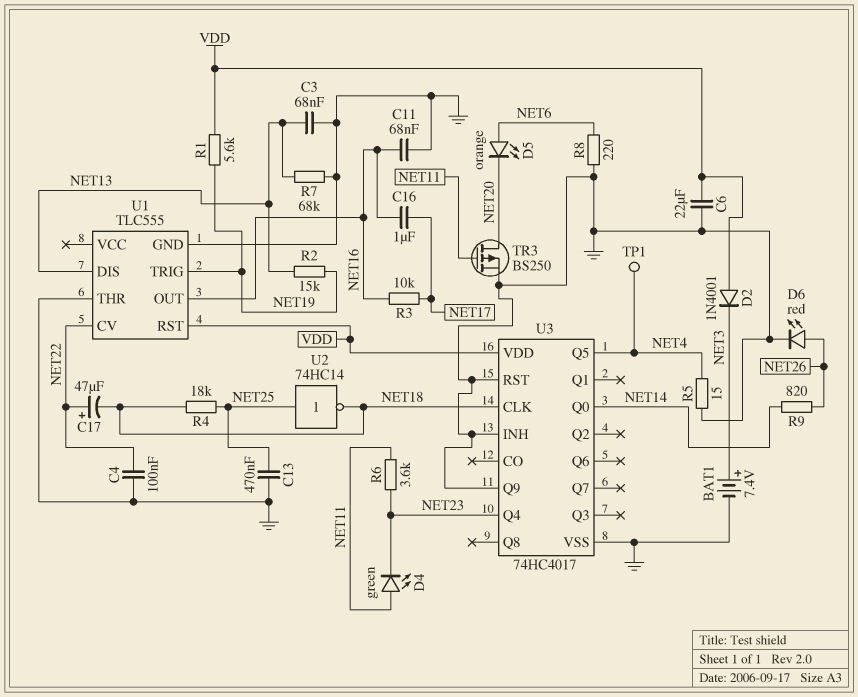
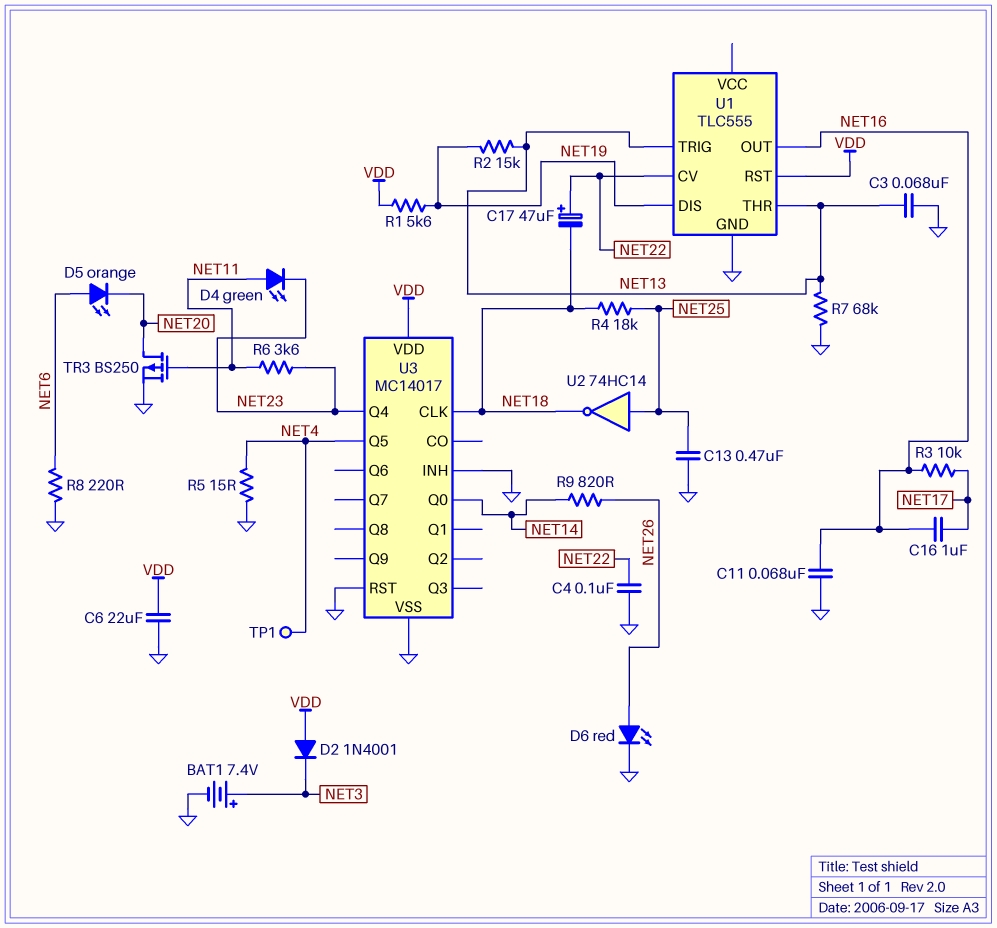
U1 pin DIS: NET13 -> NET19
U1 pin THR: GND -> NET13
U1 pin TRIG: NET19 -> NET13
U3: 74HC4017 -> MC14017
U3 pin Q9: GND -> none

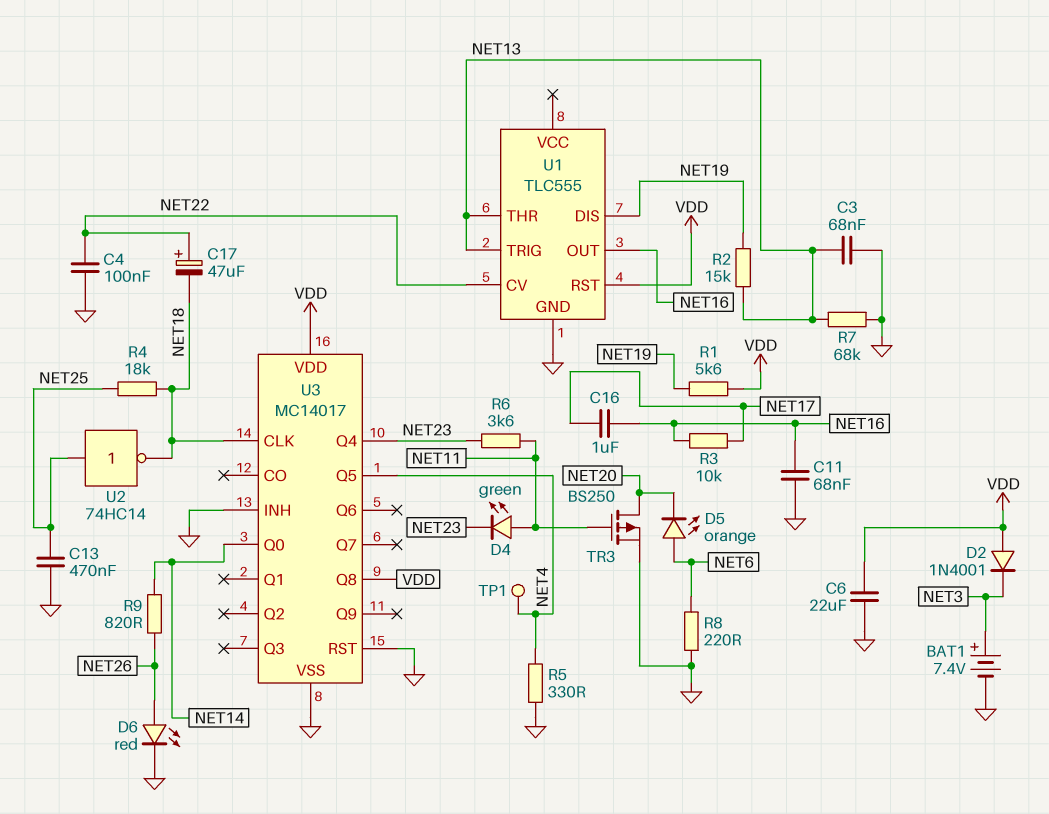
R5: 15 (GND, NET4) -> 330 (GND, NET4)
U3 pin Q8: none -> VDD

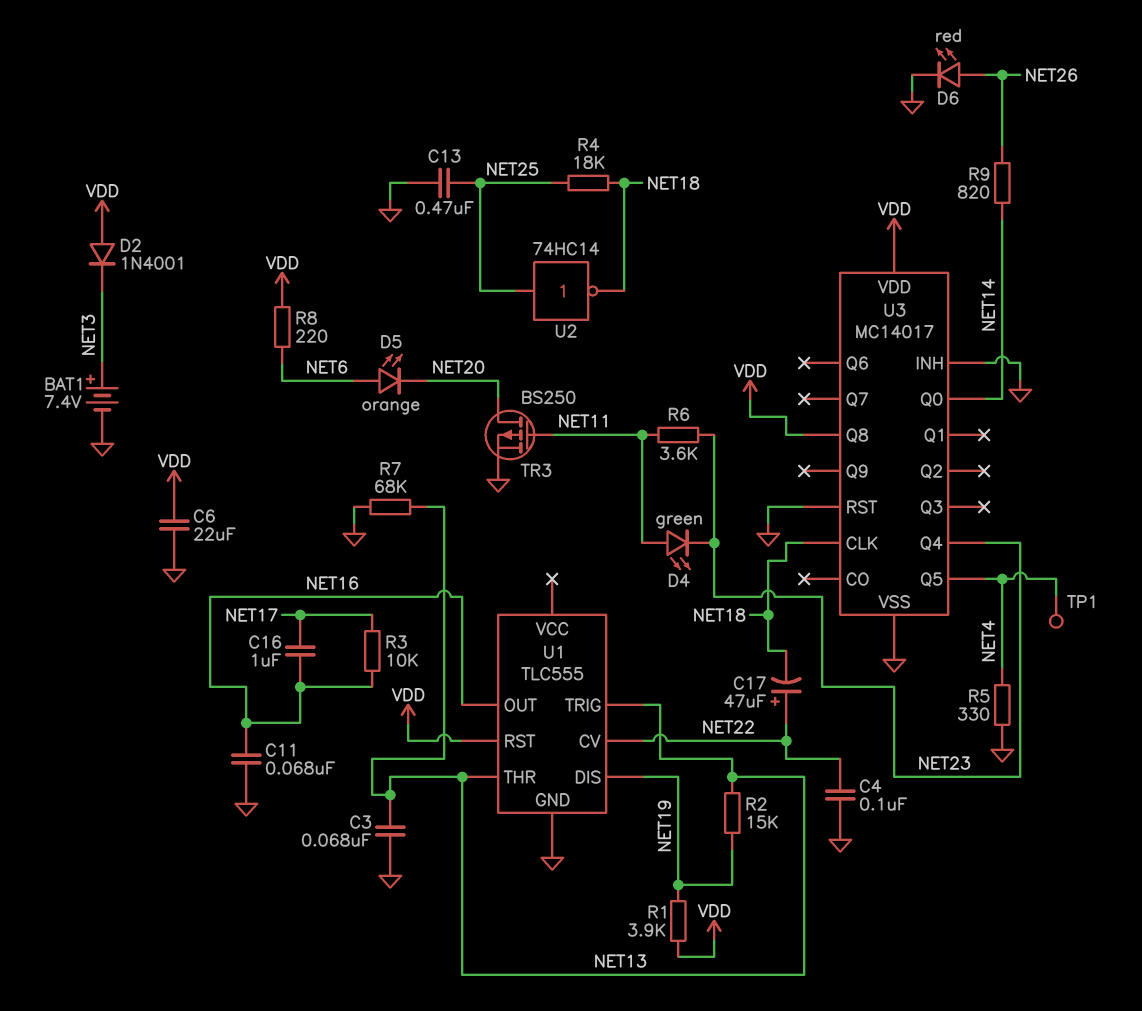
R1: 5.6k (NET19, VDD) -> 3.9k (NET19, VDD)
R8: 220 (GND, NET6) -> 220 (NET6, VDD)

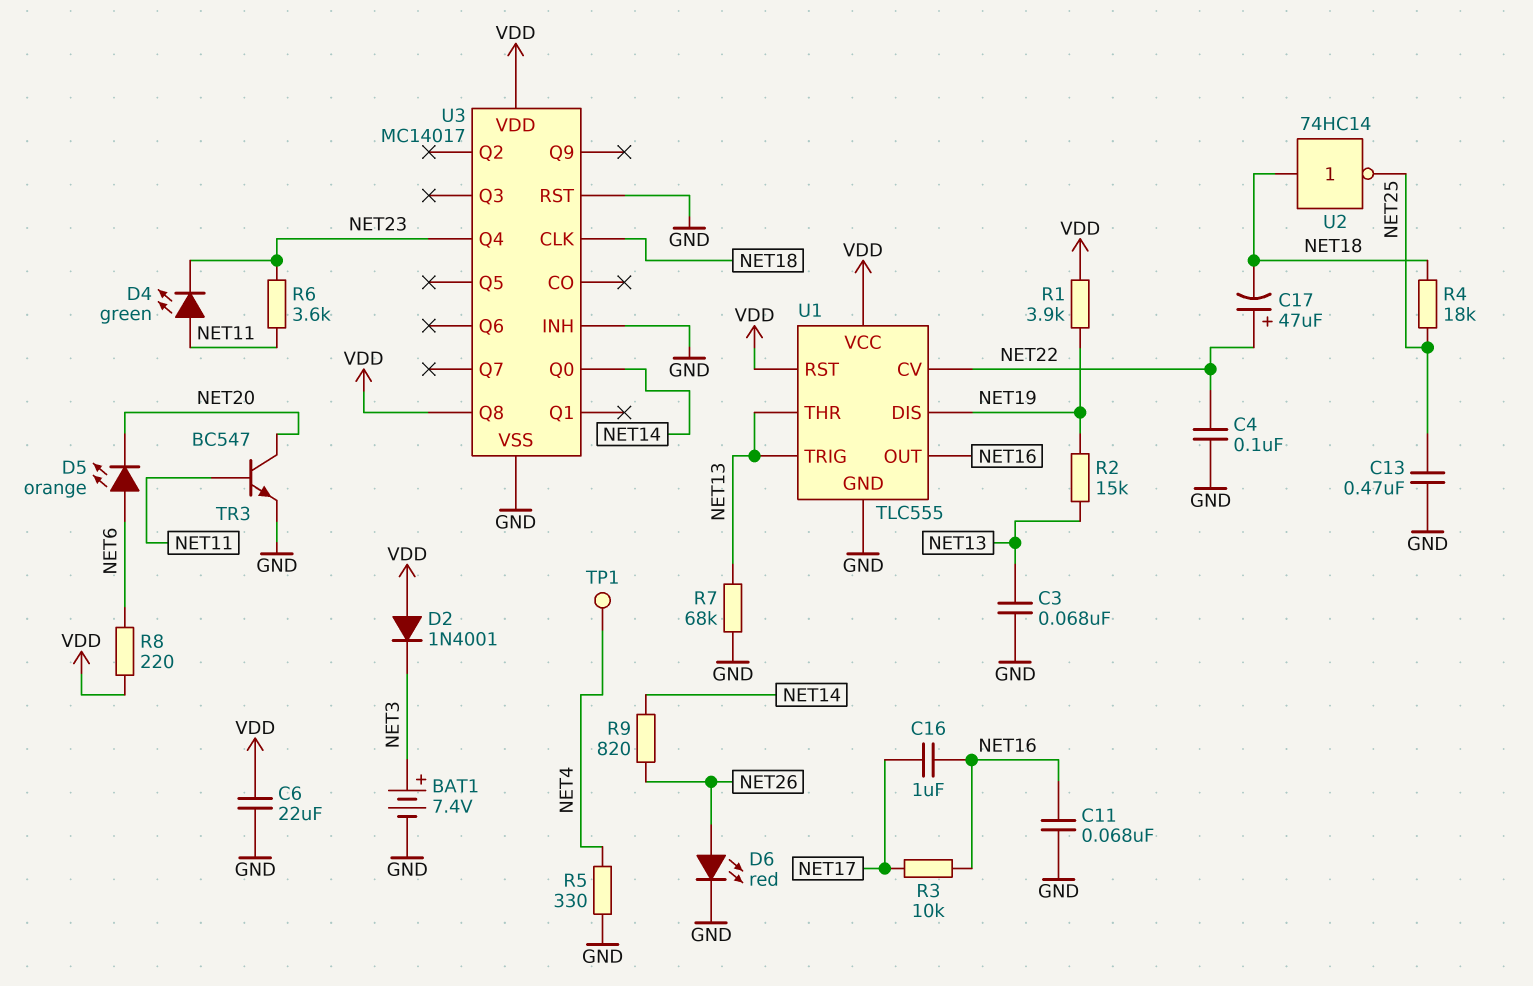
TR3: PMOS BS250 (G NET11, D NET20, S GND) -> NPN BC547 (B NET11, C NET20, E GND)
U1 pin VCC: none -> VDD
U2: NOT 74HC14 (in NET25, out NET18) -> NOT 74HC14 (in NET18, out NET25)
U3 pin Q5: NET4 -> none

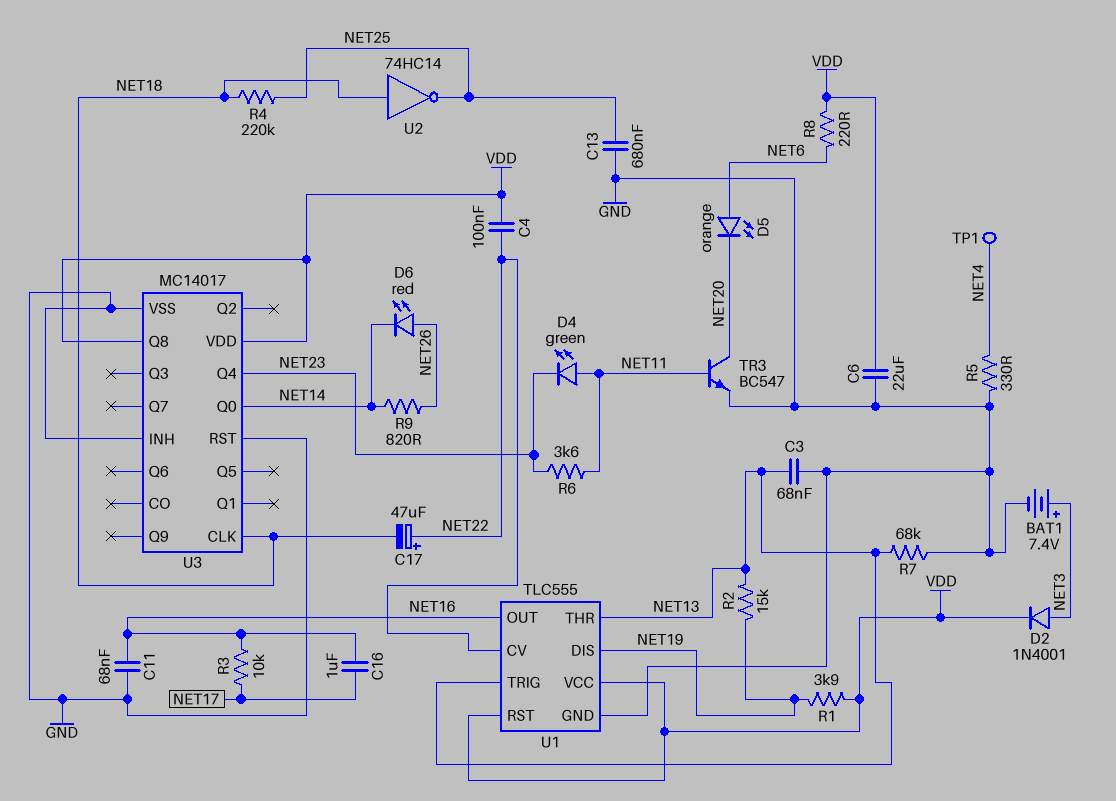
C4: 100nF (GND, NET22) -> 100nF (NET22, VDD)
C13: 470nF (GND, NET25) -> 680nF (GND, NET25)
D2: diode 1N4001 (A VDD, K NET3) -> diode 1N4001 (A NET3, K VDD)
D6: LED red (A NET26, K GND) -> LED red (A NET26, K NET14)
R4: 18k (NET18, NET25) -> 220k (NET18, NET25)

